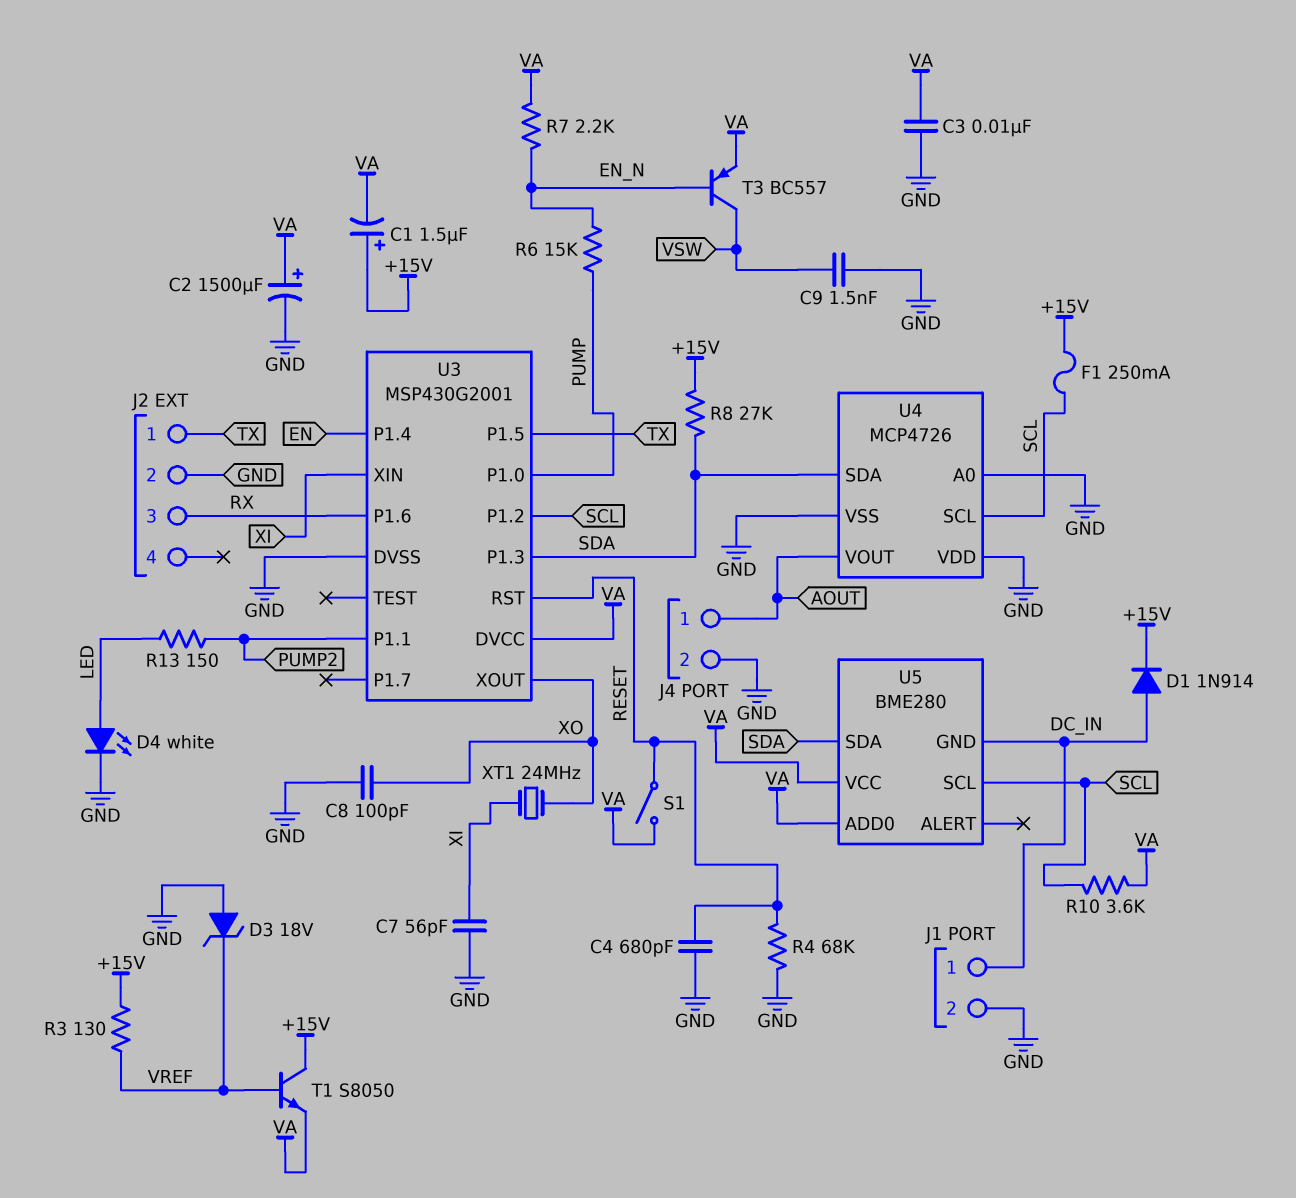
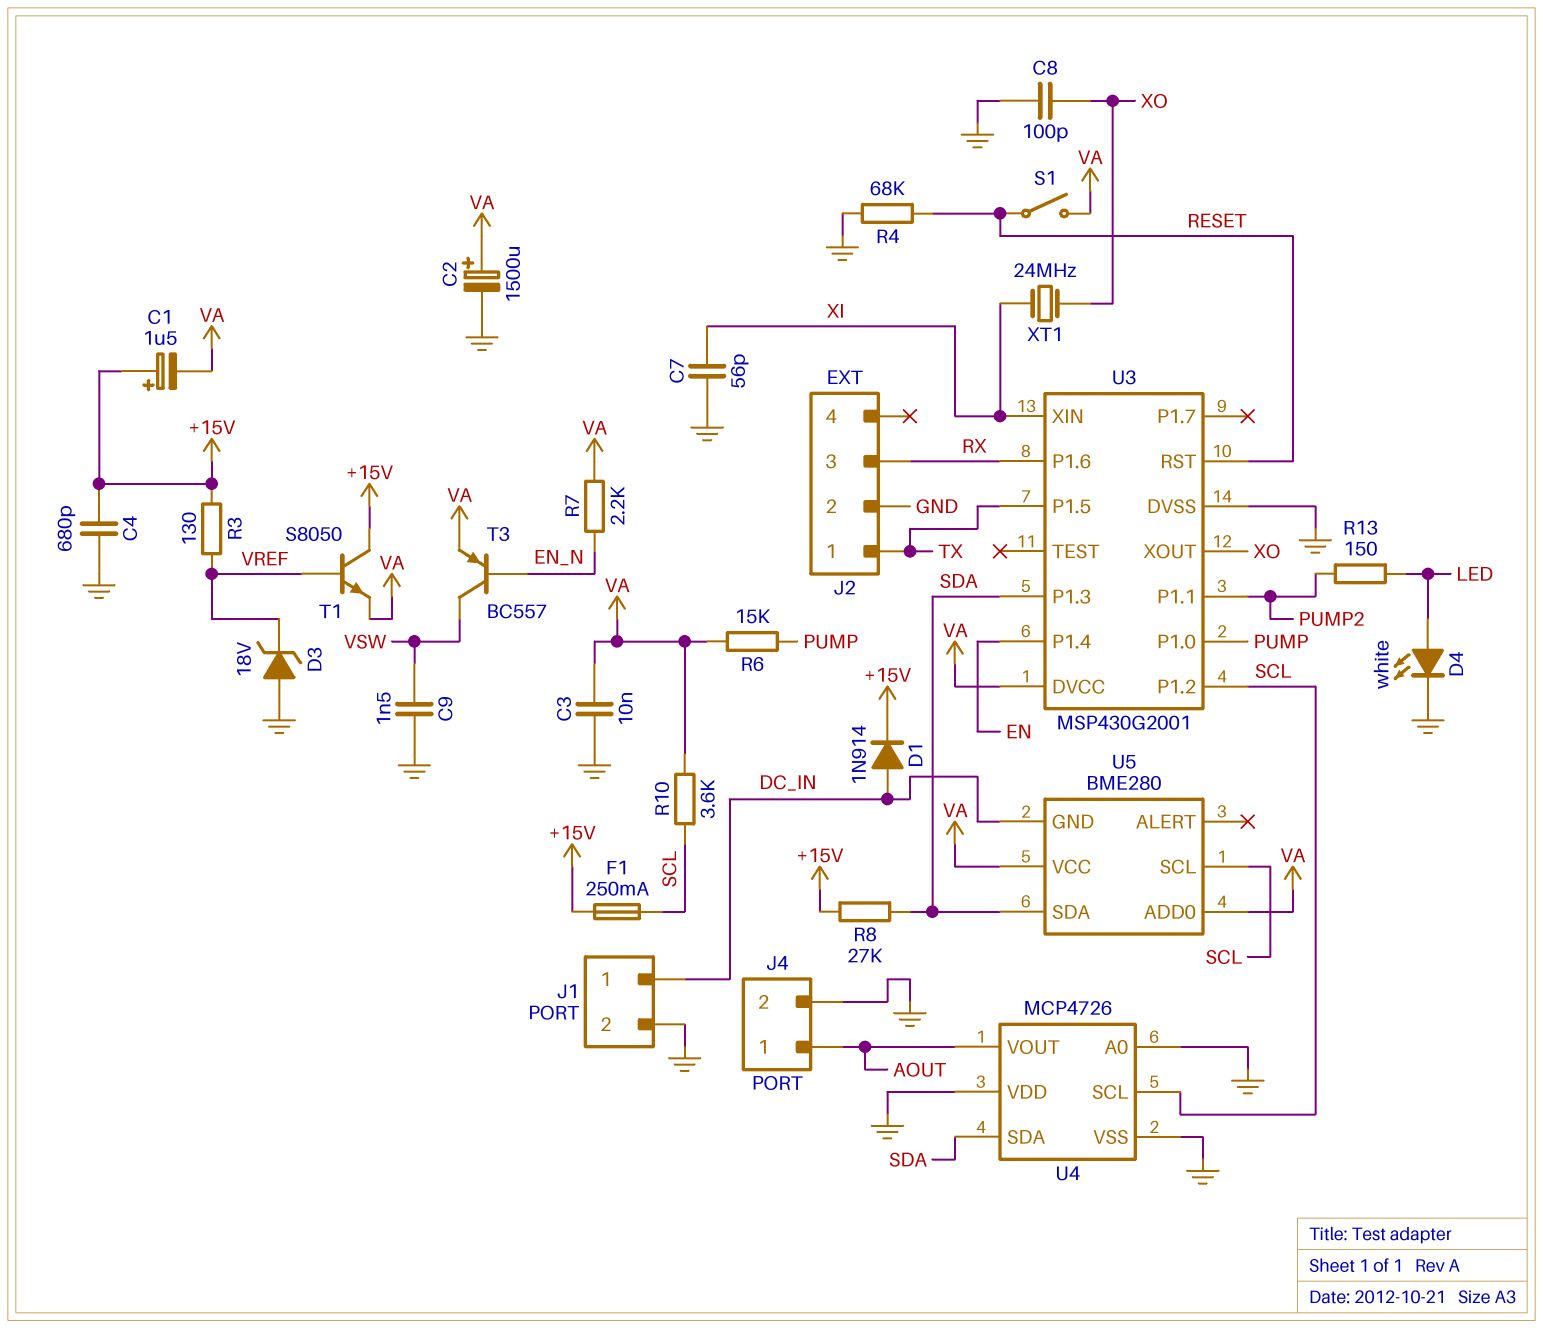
C4: 680pF (GND, RESET) -> 680pF (+15V, GND)
R6: 15k (EN_N, PUMP) -> 15k (PUMP, VA)

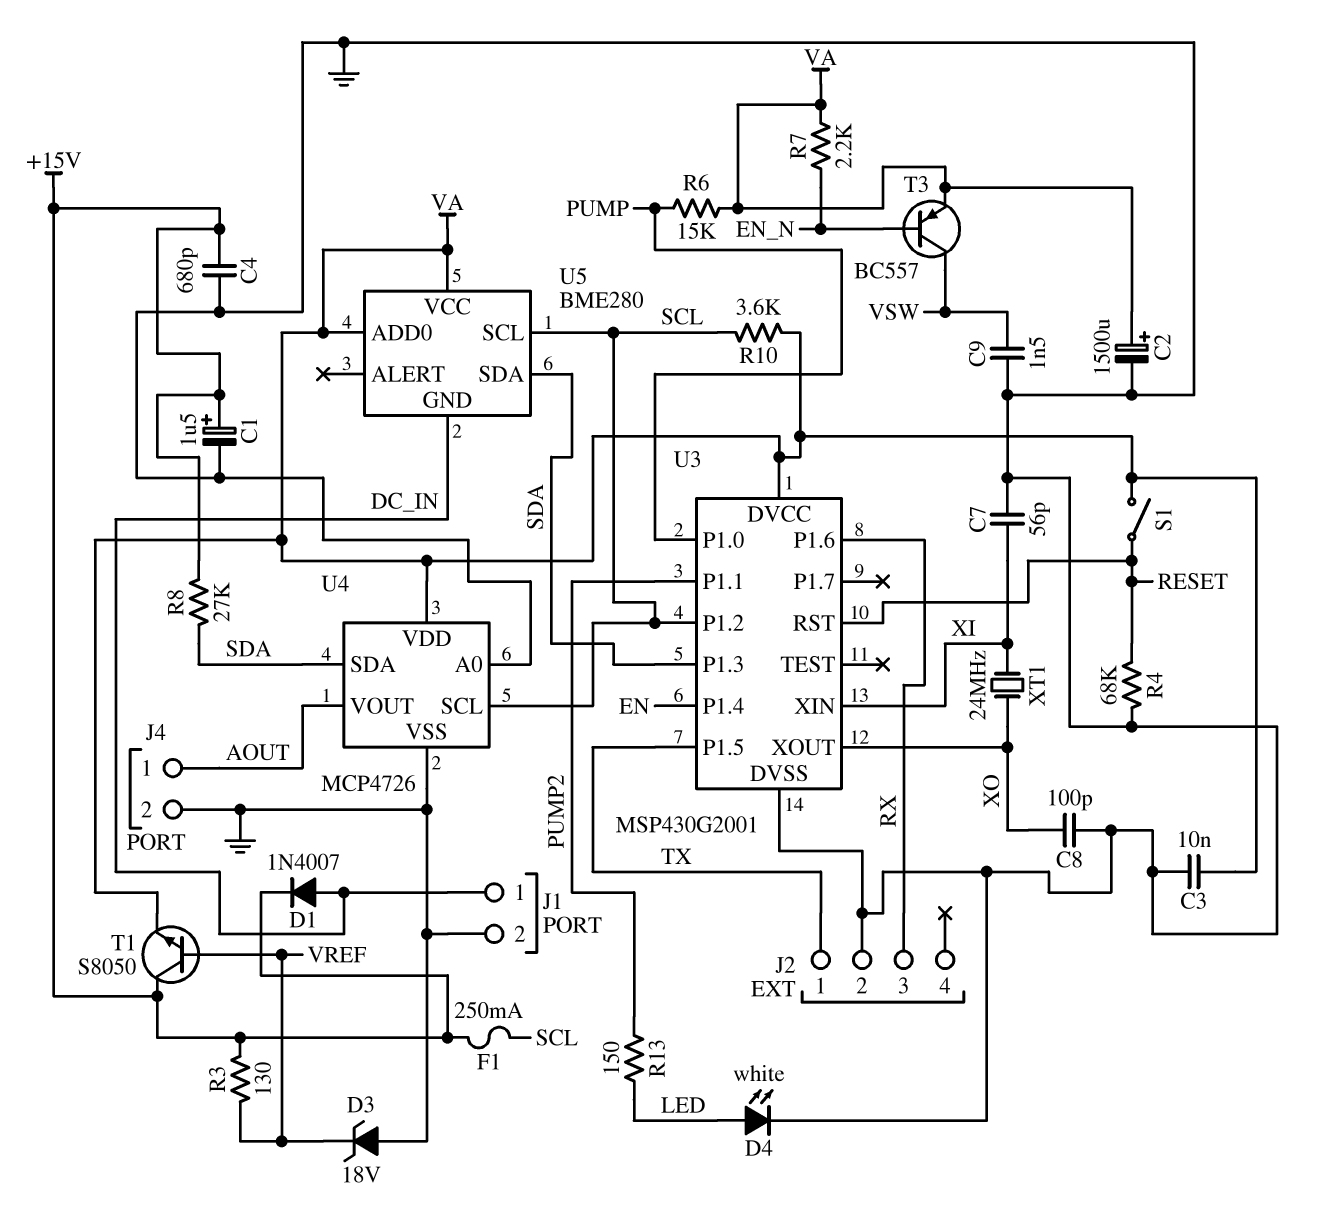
C1: 1.5uF (plus +15V, minus VA) -> 1.5uF (plus +15V, minus GND)
D1: diode 1N914 (A DC_IN, K +15V) -> diode 1N4007 (A DC_IN, K +15V)
U4 pin VDD: GND -> VA

